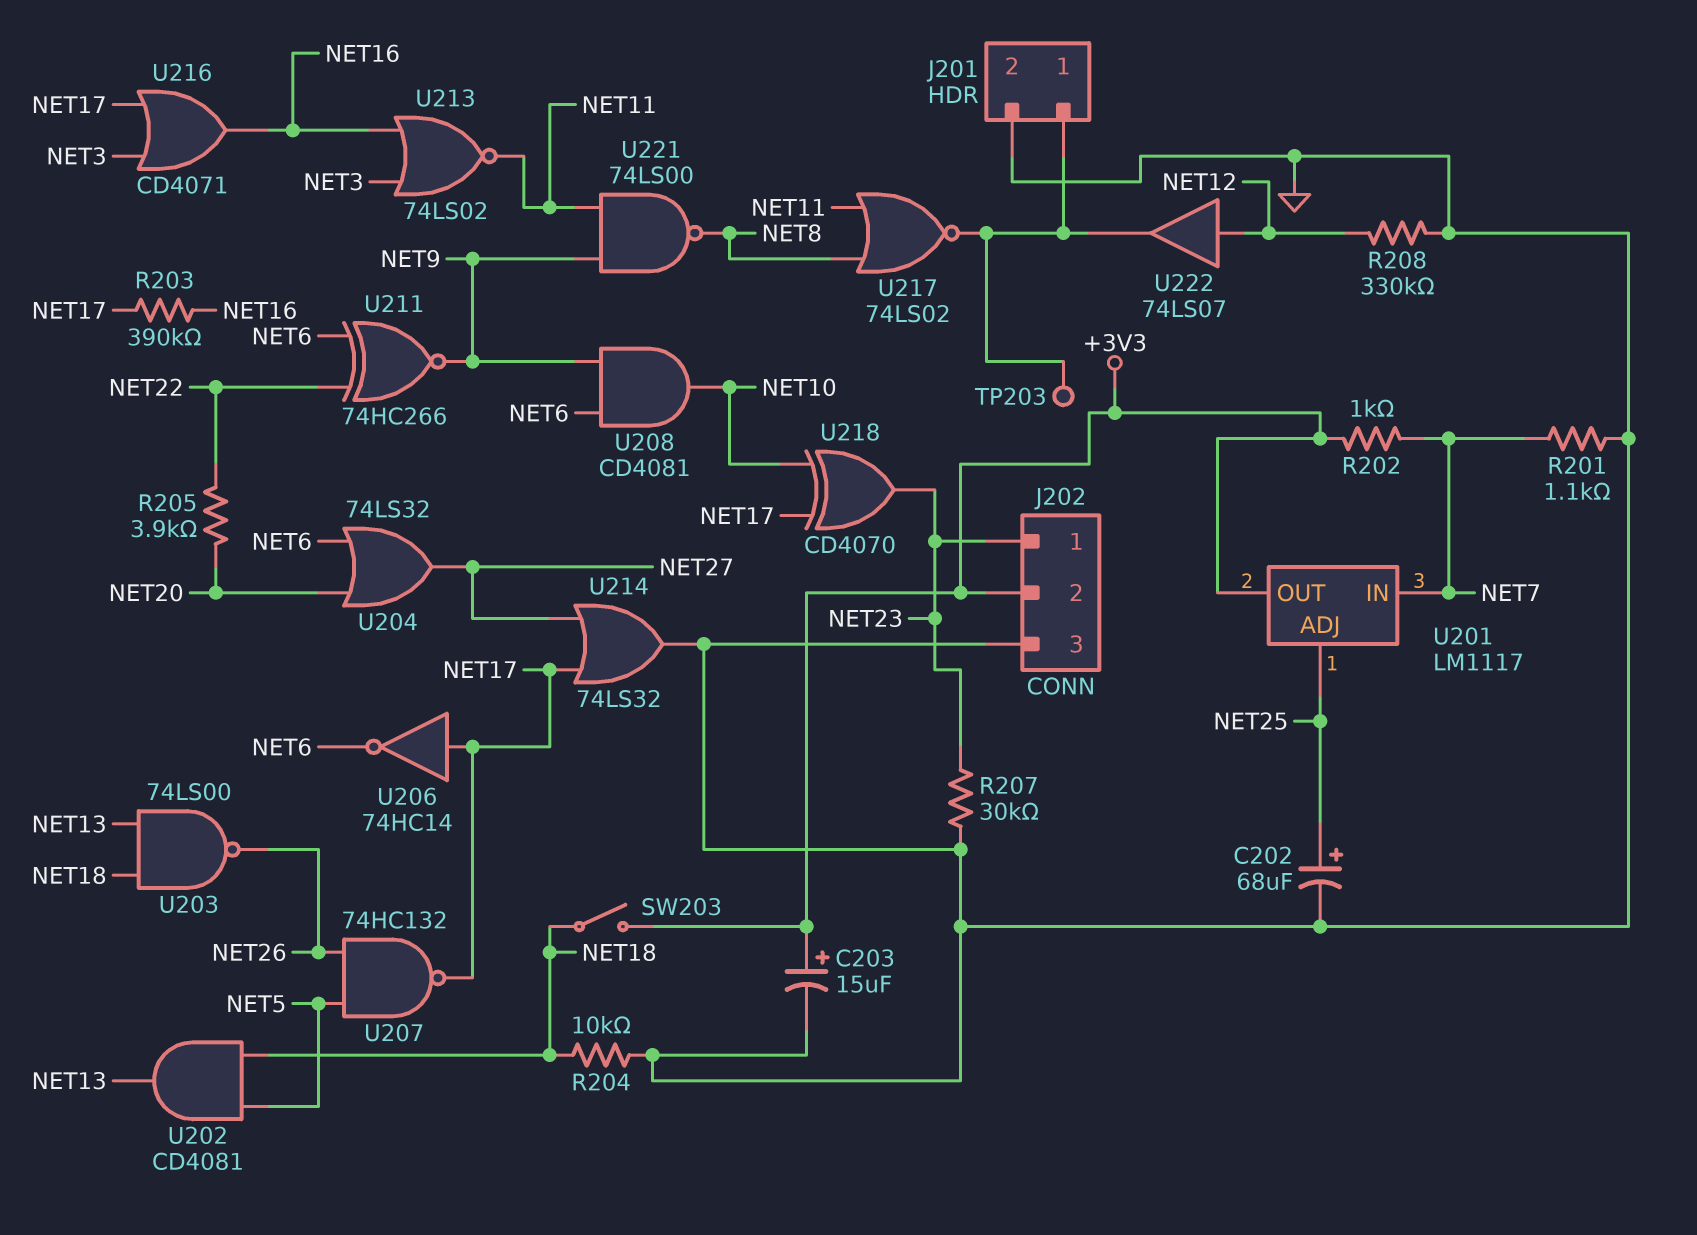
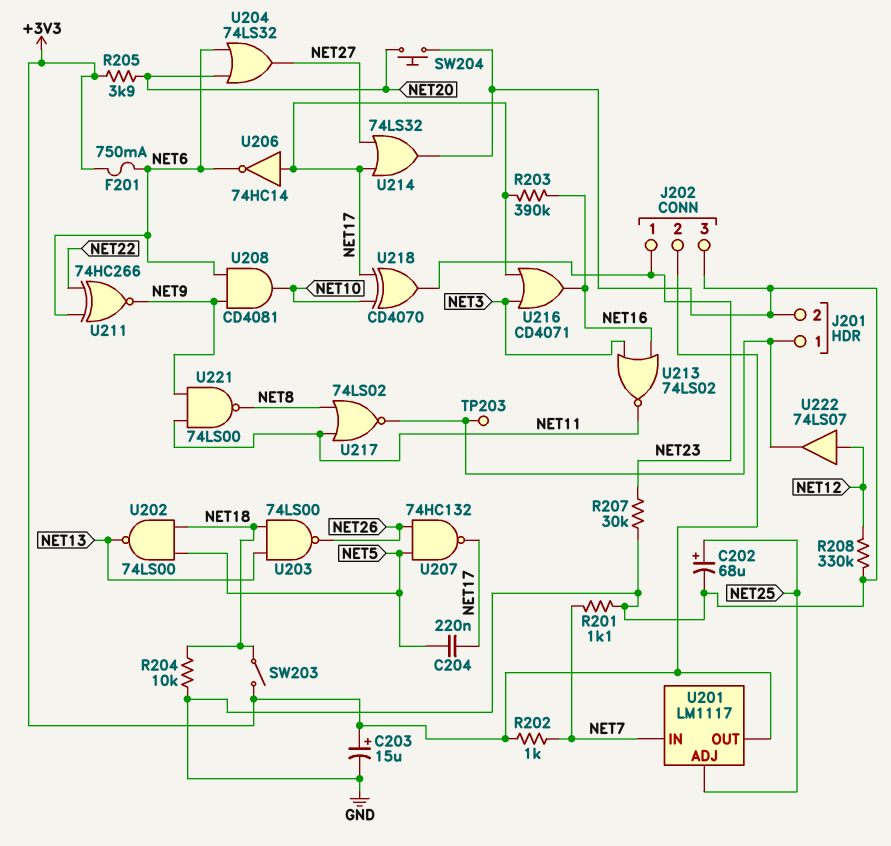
C204: none -> 220nF (NET5, NET17)
F201: none -> 750mA (+3V3, NET6)
R205: 3.9k (NET20, NET22) -> 3.9k (+3V3, NET20)
SW204: none -> button (GND, NET20)
U202: AND CD4081 (in NET5, in NET18, out NET13) -> NAND 74LS00 (in NET5, in NET18, out NET13)

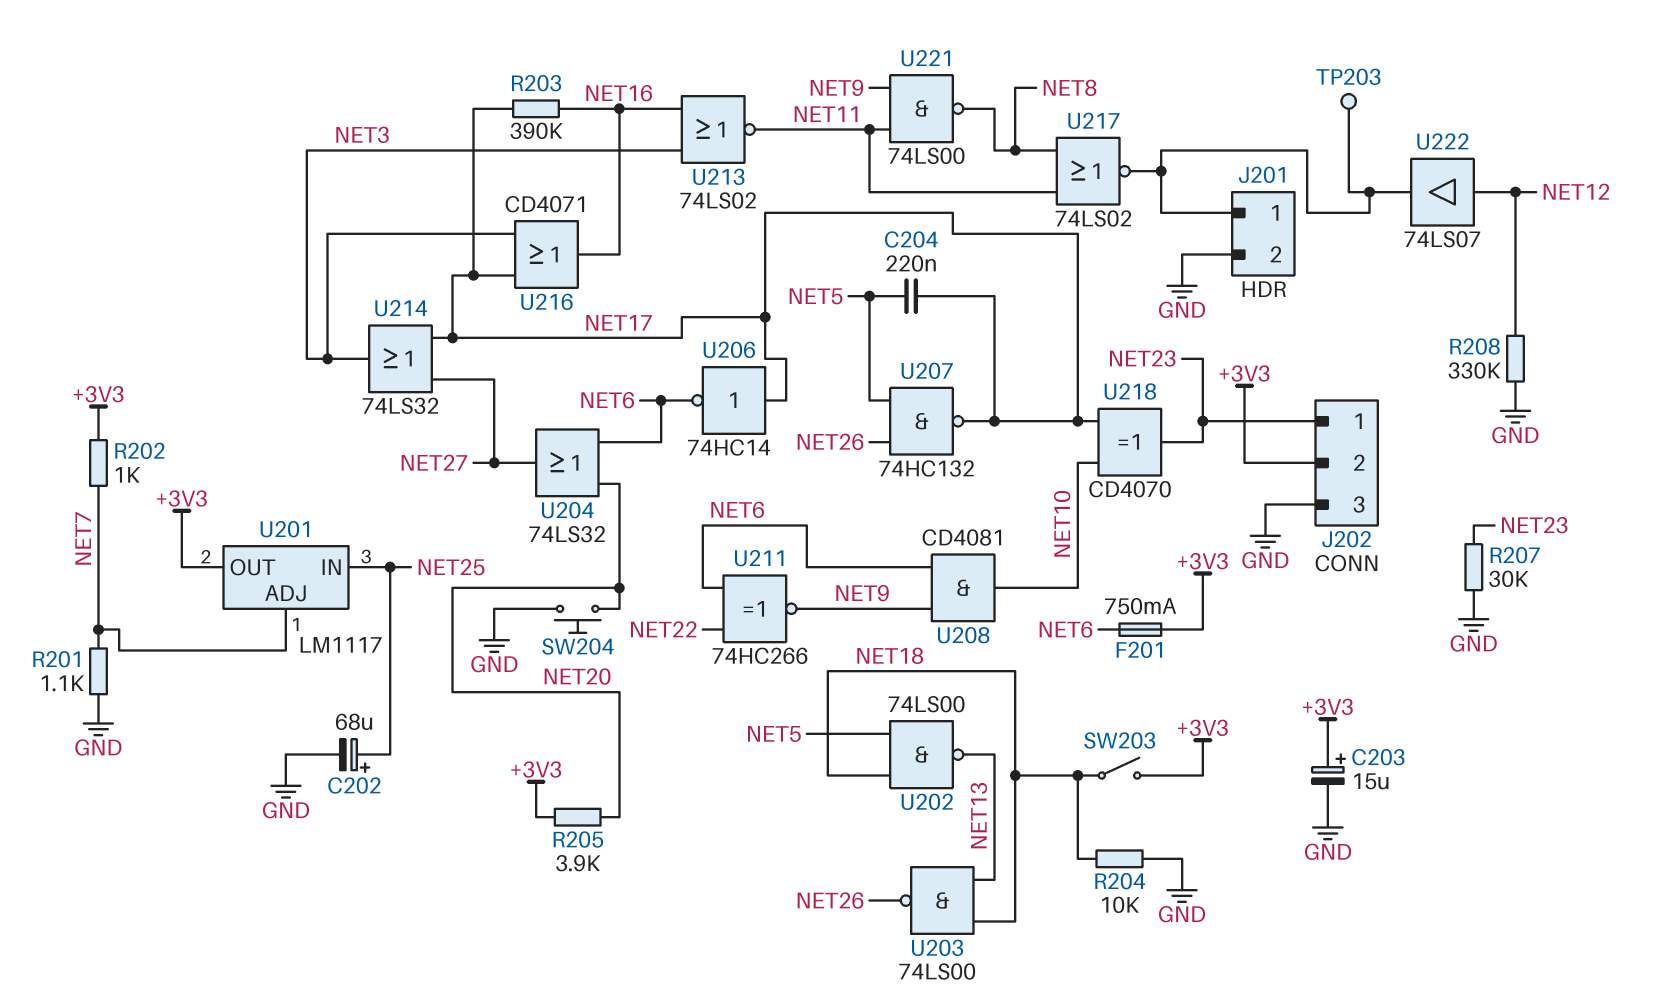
U201 pin ADJ: NET25 -> NET7
U201 pin IN: NET7 -> NET25
U214: OR 74LS32 (in NET17, in NET27, out GND) -> OR 74LS32 (in NET17, in NET27, out NET3)

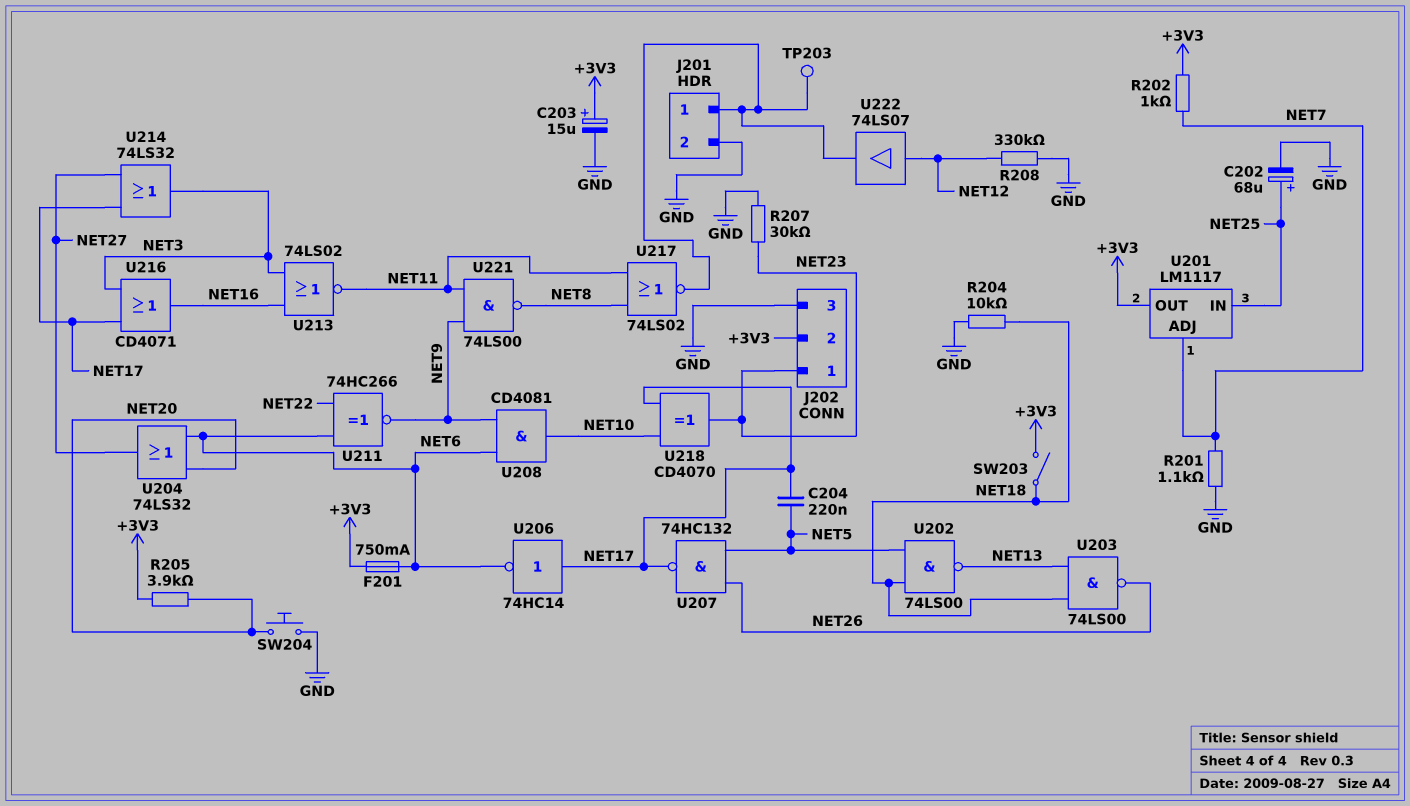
R203: 390k (NET16, NET17) -> none

